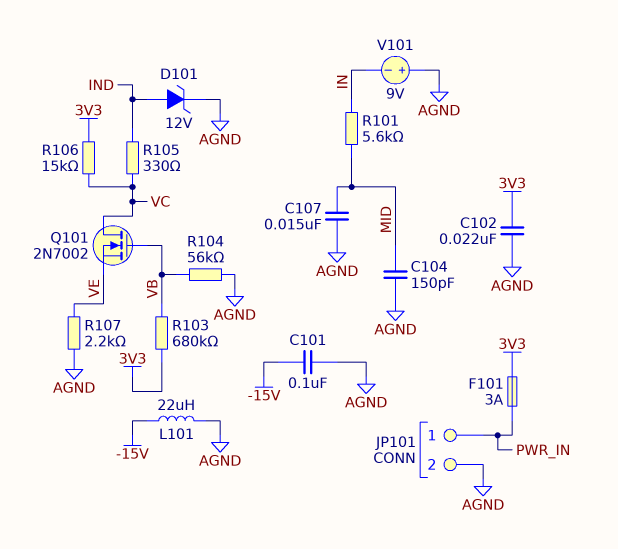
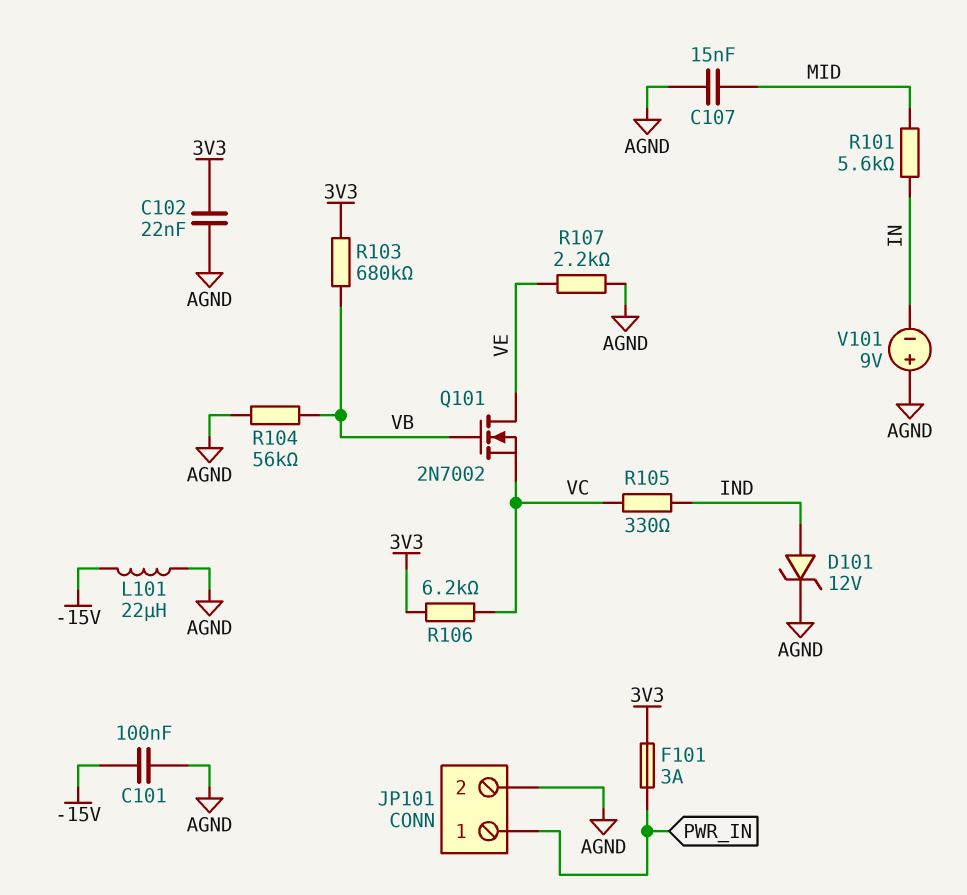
C104: 150pF (AGND, MID) -> none
Q101: NMOS 2N7002 (G VB, D VC, S VE) -> NMOS 2N7002 (G VB, D VE, S VC)
R106: 15k (3V3, VC) -> 6.2k (3V3, VC)

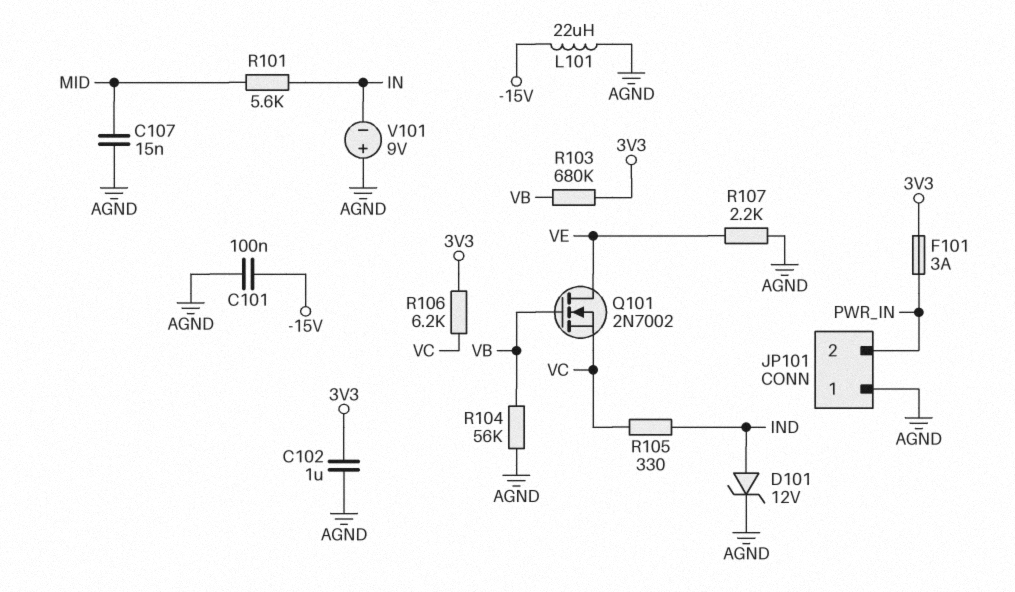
C102: 22nF (3V3, AGND) -> 1uF (3V3, AGND)
JP101 pin 1: PWR_IN -> AGND
JP101 pin 2: AGND -> PWR_IN

